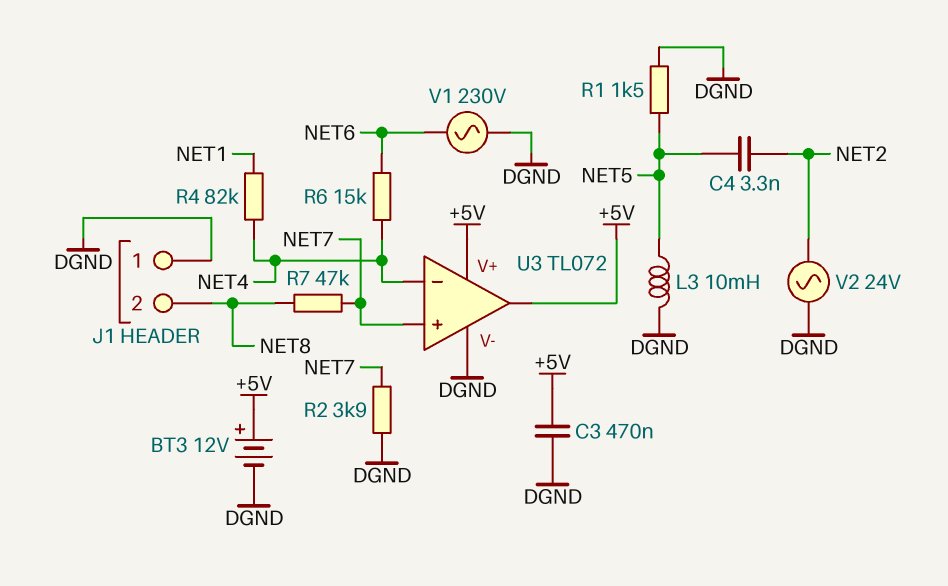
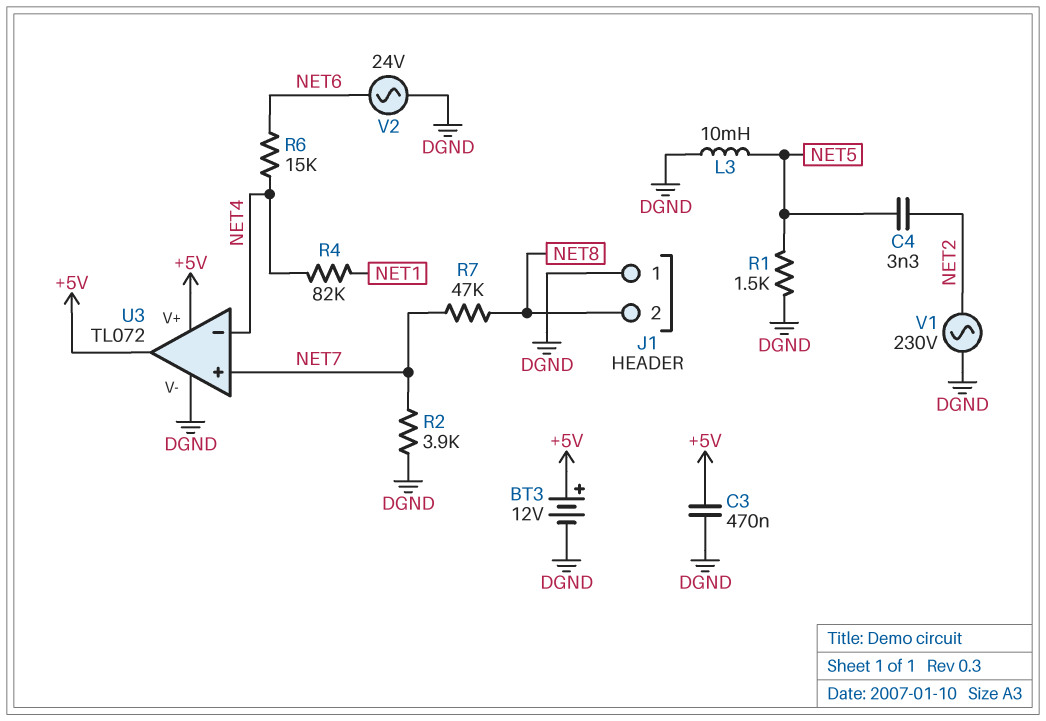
V1: AC 230V (DGND, NET6) -> AC 230V (DGND, NET2)
V2: AC 24V (DGND, NET2) -> AC 24V (DGND, NET6)

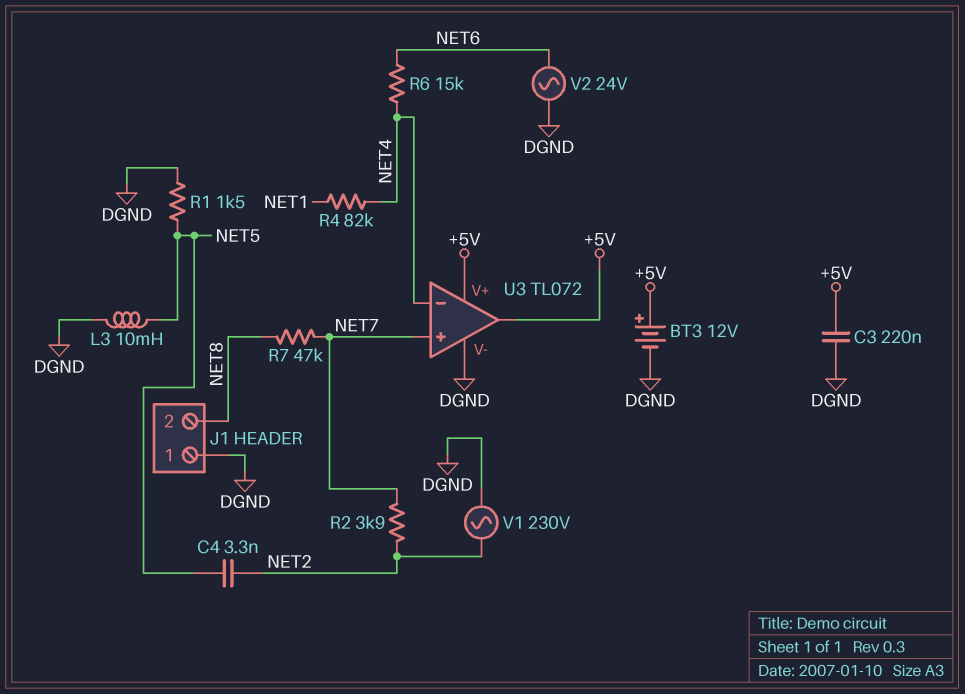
C3: 470nF (+5V, DGND) -> 220nF (+5V, DGND)
R2: 3.9k (DGND, NET7) -> 3.9k (NET2, NET7)

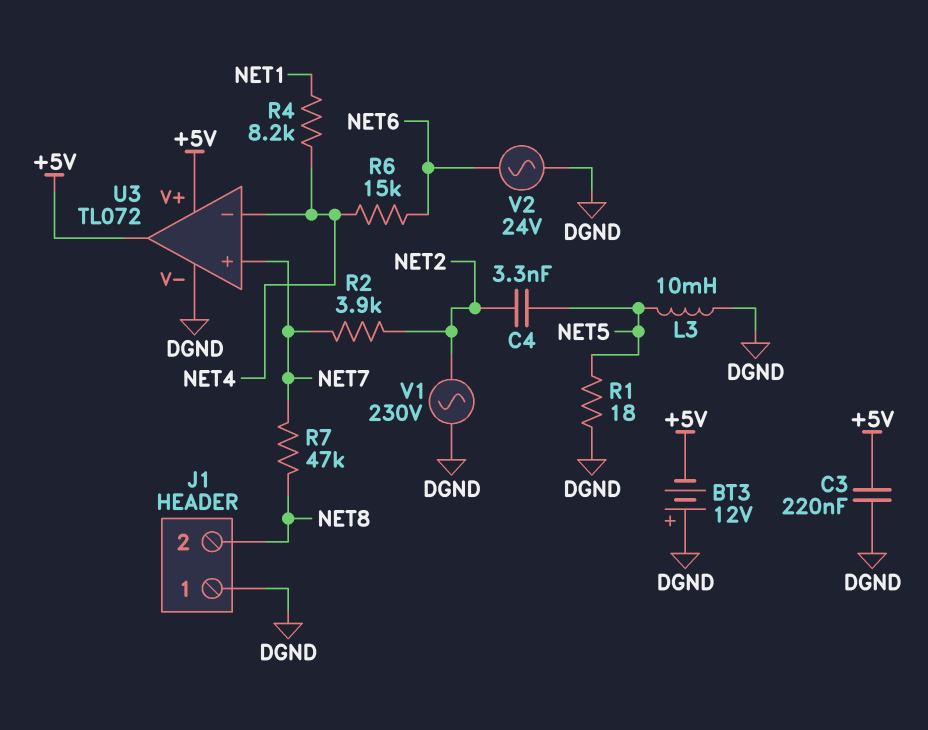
BT3: 12V (plus +5V, minus DGND) -> 12V (plus DGND, minus +5V)
R1: 1.5k (DGND, NET5) -> 18 (DGND, NET5)
R4: 82k (NET1, NET4) -> 8.2k (NET1, NET4)

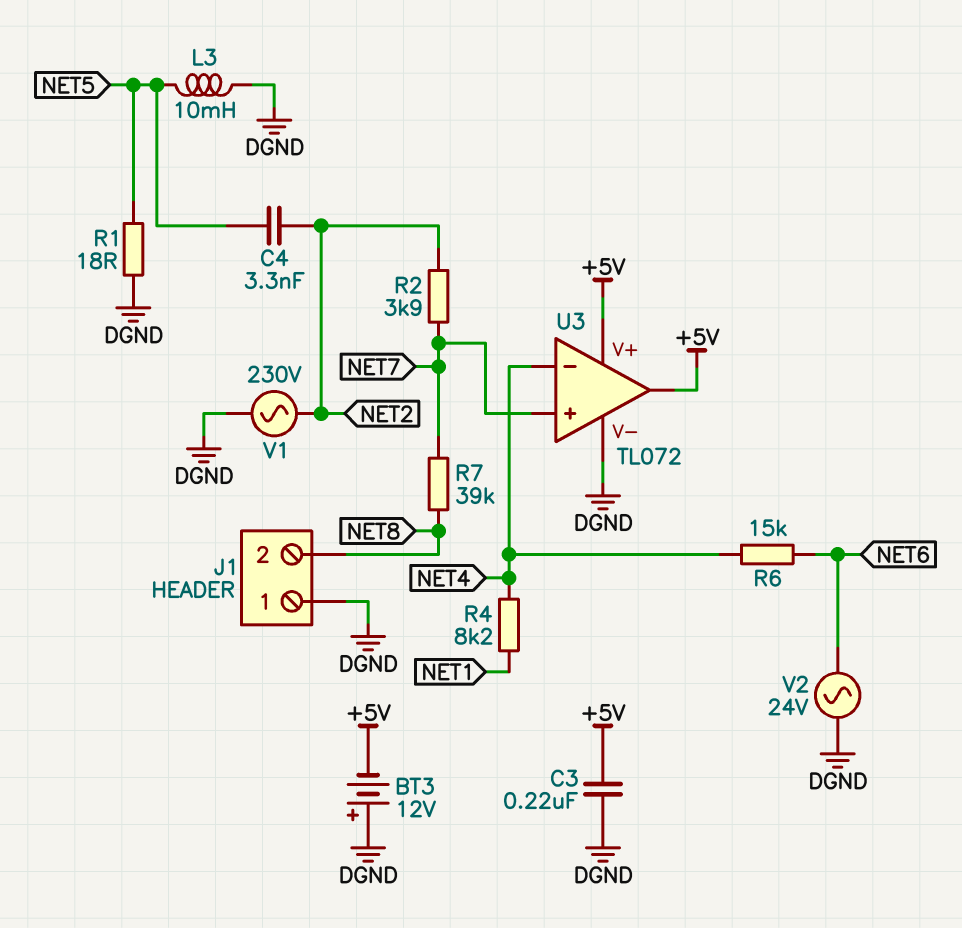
R7: 47k (NET7, NET8) -> 39k (NET7, NET8)

